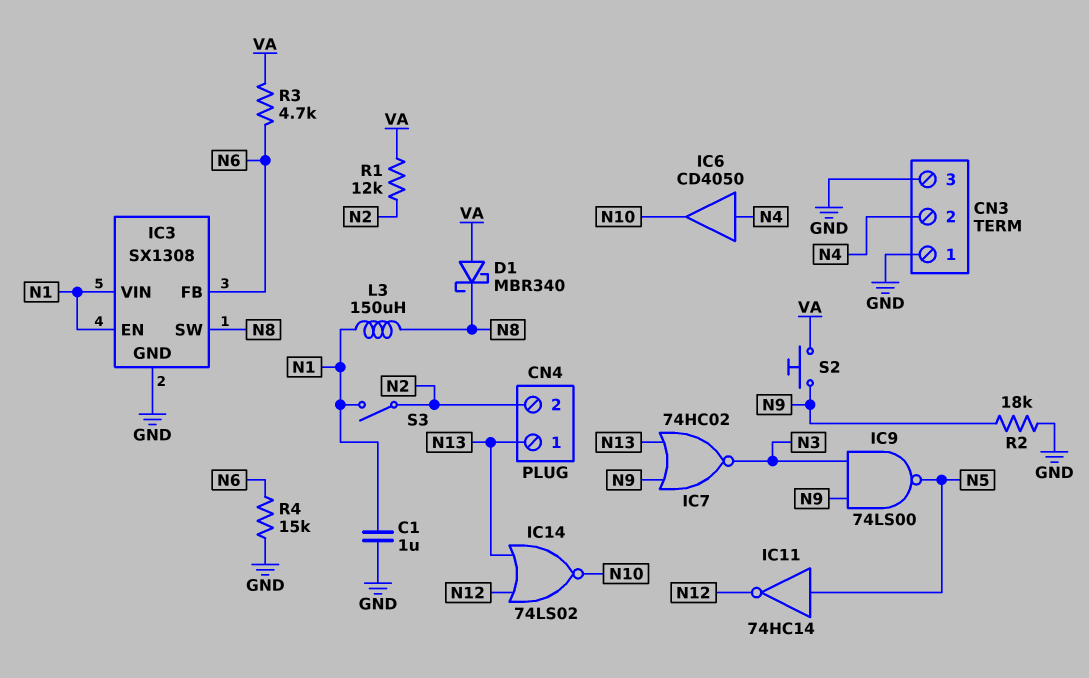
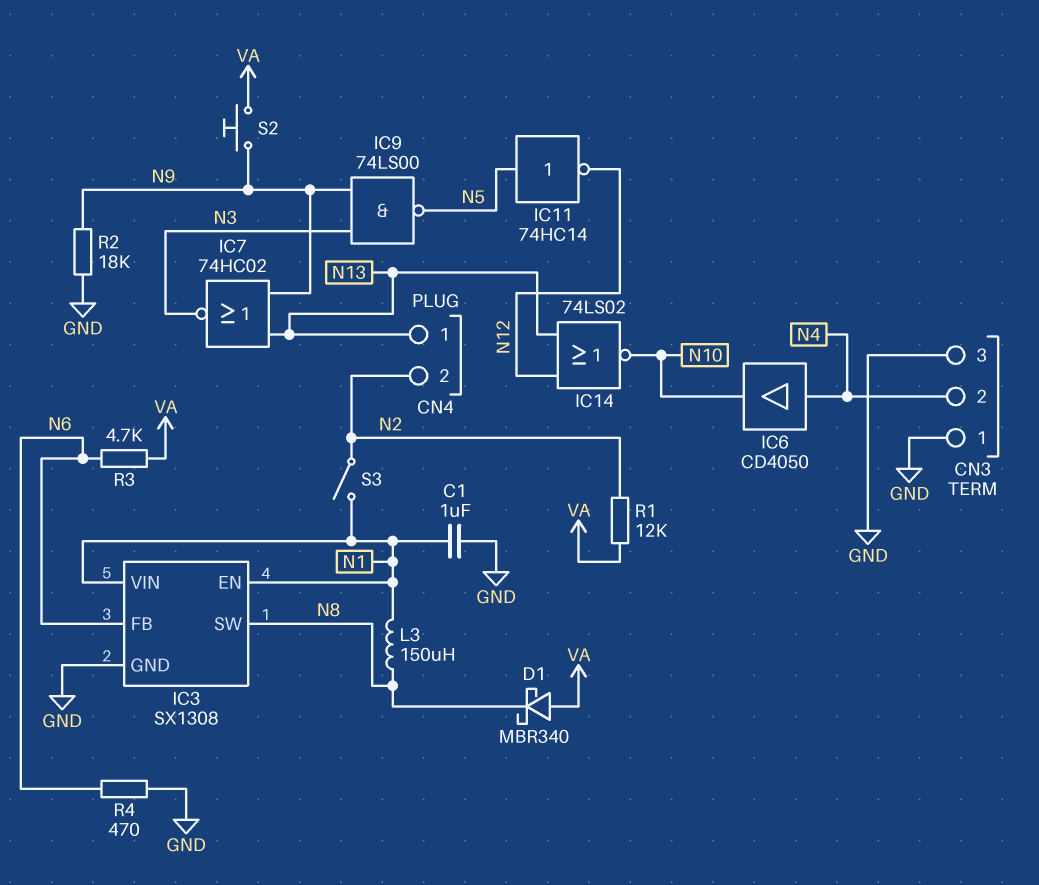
R4: 15k (GND, N6) -> 470 (GND, N6)

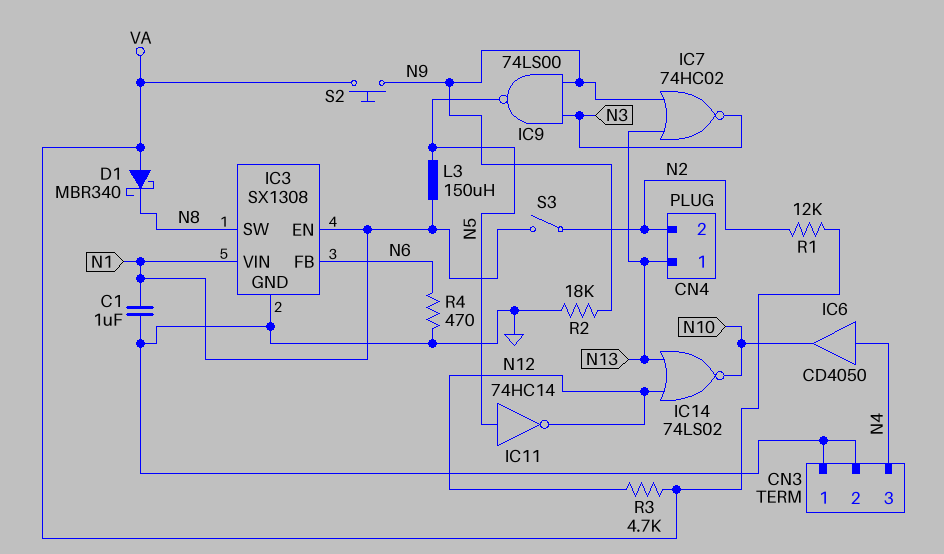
CN3 pin 2: N4 -> GND
CN3 pin 3: GND -> N4
L3: 150uH (N1, N8) -> 150uH (N1, N5)
R3: 4.7k (N6, VA) -> 4.7k (N12, VA)

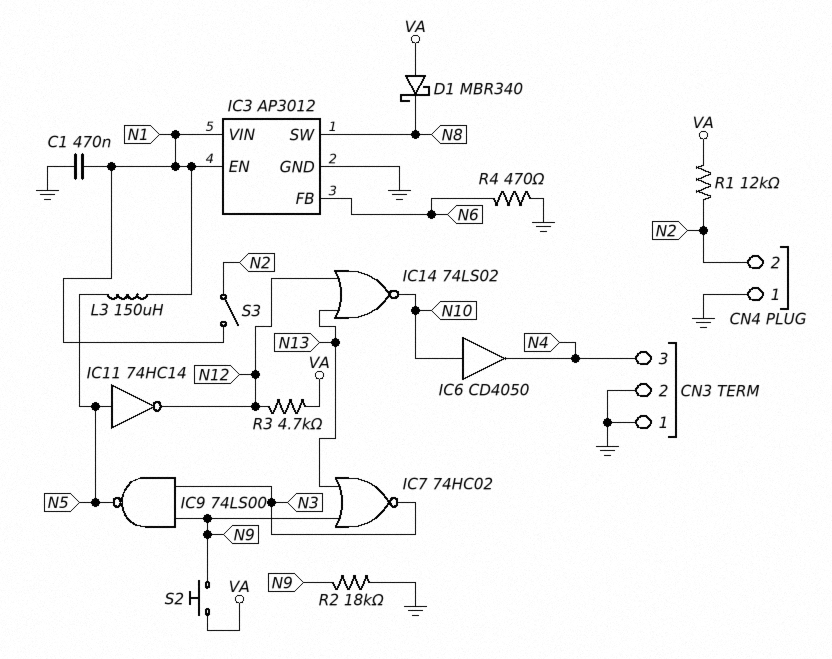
C1: 1uF (GND, N1) -> 470nF (GND, N1)
CN4 pin 1: N13 -> GND
IC3: SX1308 -> AP3012
IC6: buffer CD4050 (in N4, out N10) -> buffer CD4050 (in N10, out N4)

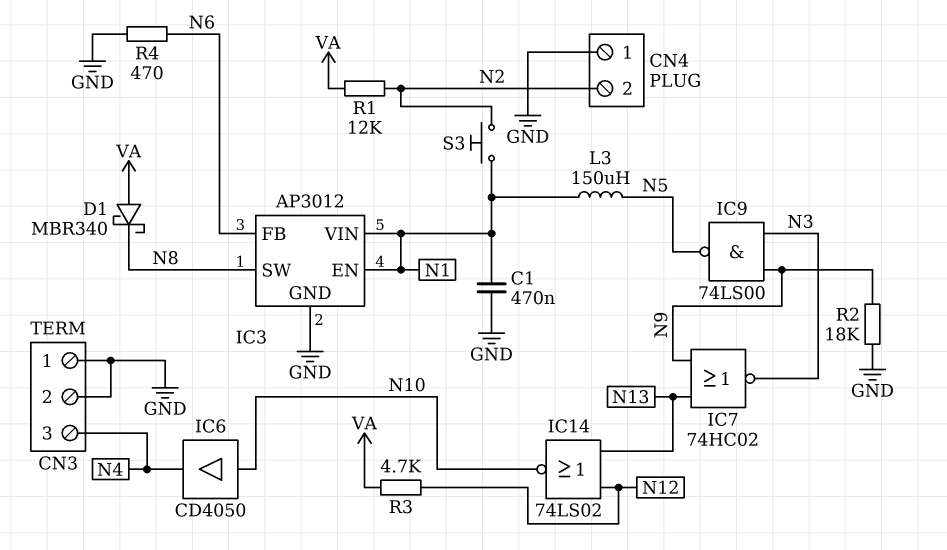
IC11: NOT 74HC14 (in N5, out N12) -> none
S2: button (N9, VA) -> none
S3: switch (N1, N2) -> button (N1, N2)

